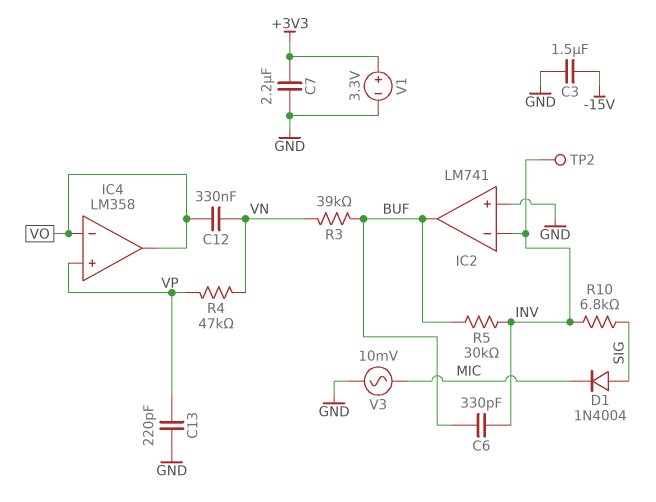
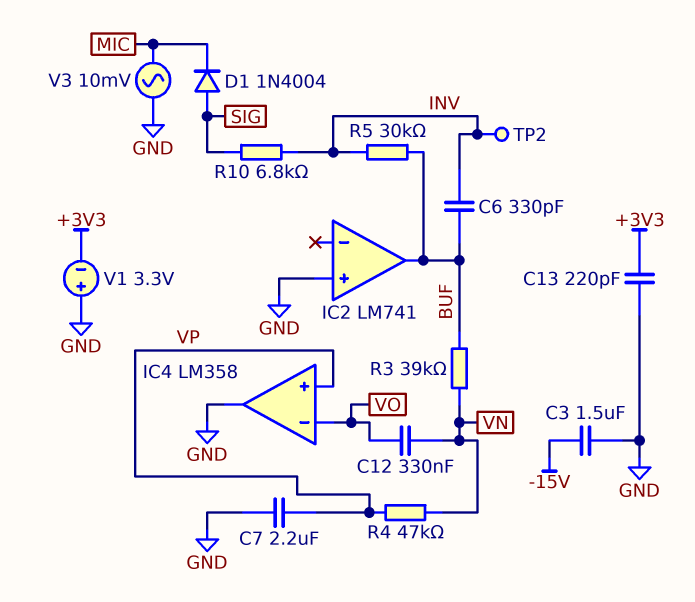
C7: 2.2uF (+3V3, GND) -> 2.2uF (GND, VP)
C13: 220pF (GND, VP) -> 220pF (+3V3, GND)
IC2 pin in-: INV -> none
IC4 pin out: VO -> GND
V1: 3.3V (plus +3V3, minus GND) -> 3.3V (plus GND, minus +3V3)

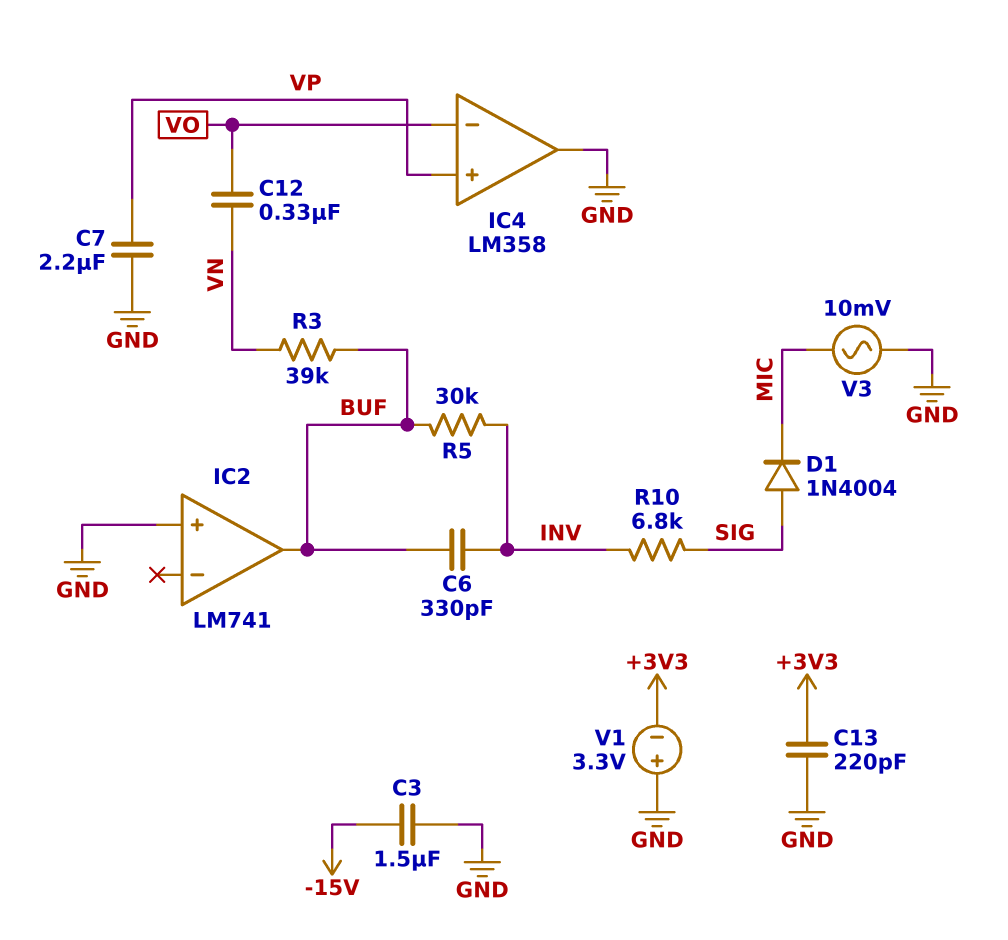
R4: 47k (VN, VP) -> none
TP2: test point (INV) -> none

